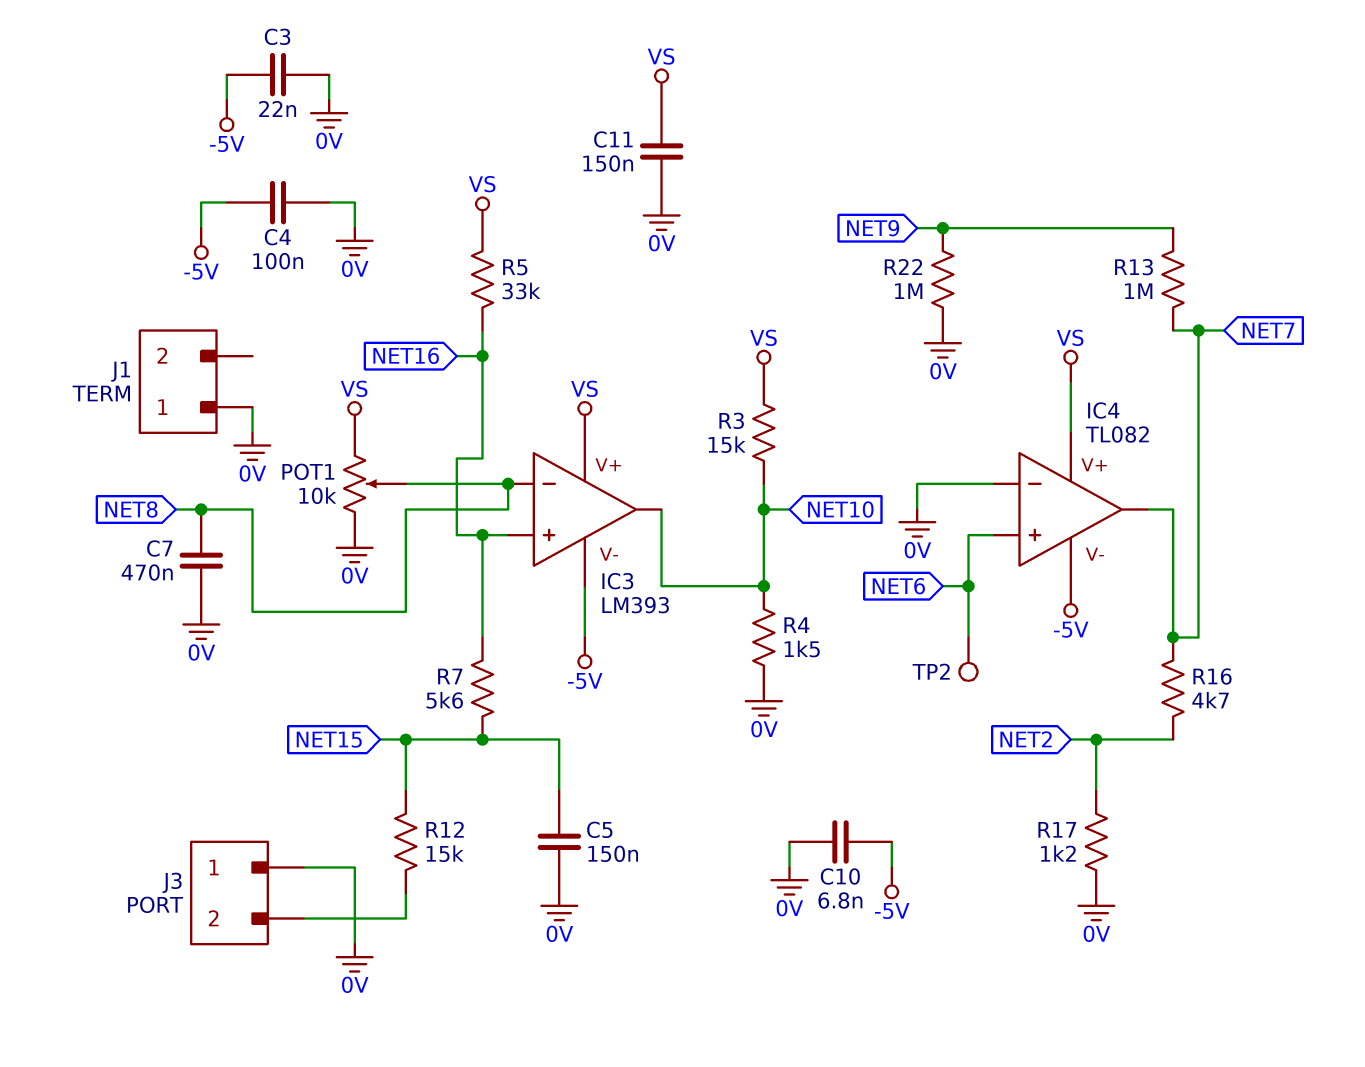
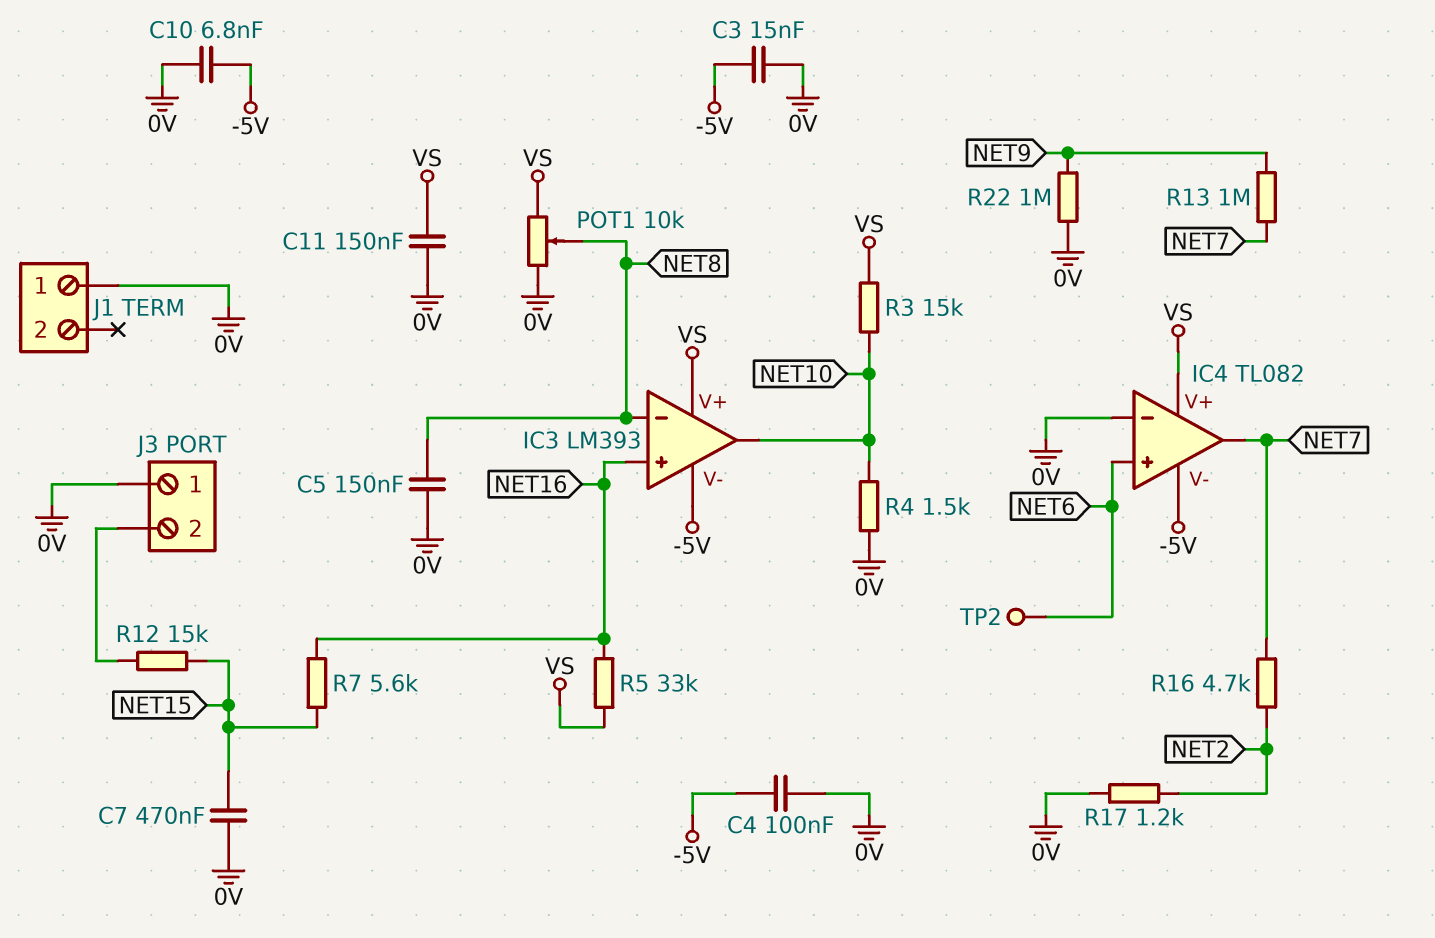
C3: 22nF (-5V, 0V) -> 15nF (-5V, 0V)
C5: 150nF (0V, NET15) -> 150nF (0V, NET8)
C7: 470nF (0V, NET8) -> 470nF (0V, NET15)

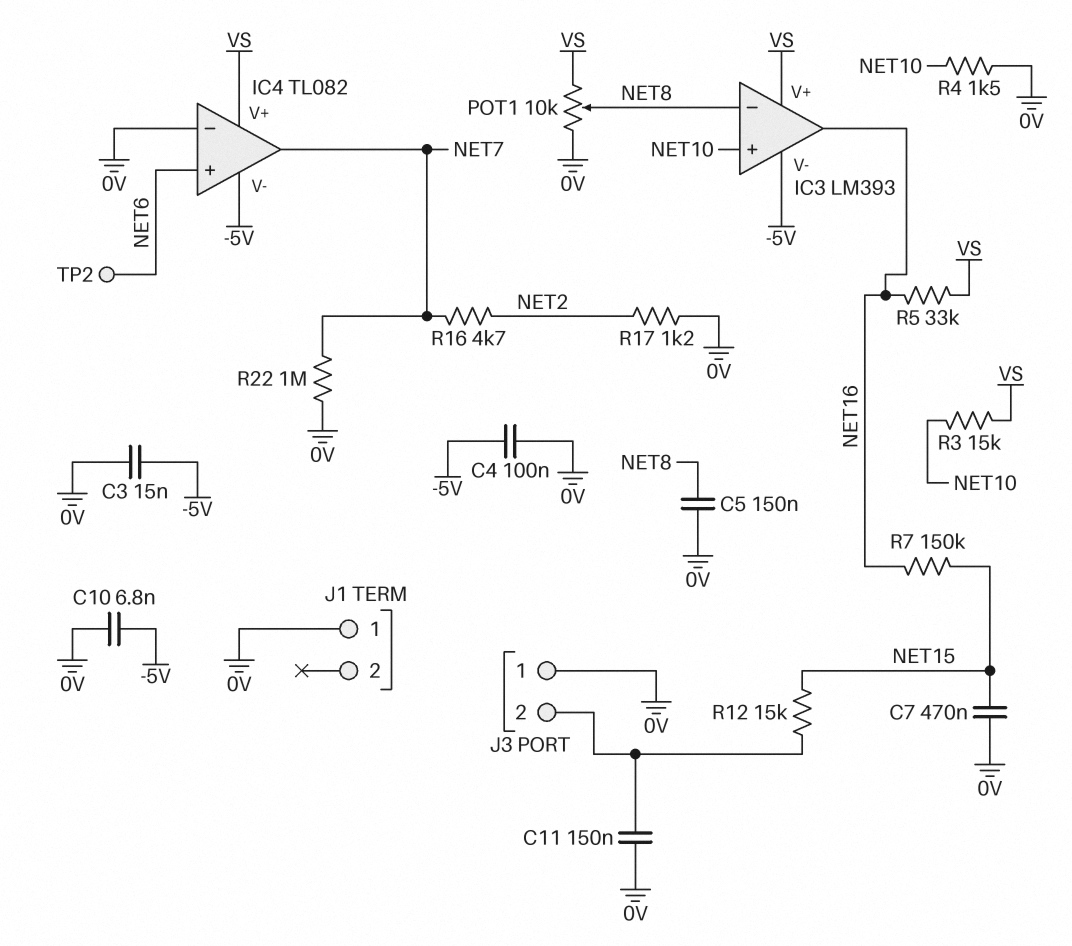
C11: 150nF (0V, VS) -> 150nF (0V, J3/2)
IC3 pin in+: NET16 -> NET10
IC3 pin out: NET10 -> NET16
R7: 5.6k (NET15, NET16) -> 150k (NET15, NET16)
R13: 1M (NET7, NET9) -> none
R22: 1M (0V, NET9) -> 1M (0V, NET7)

